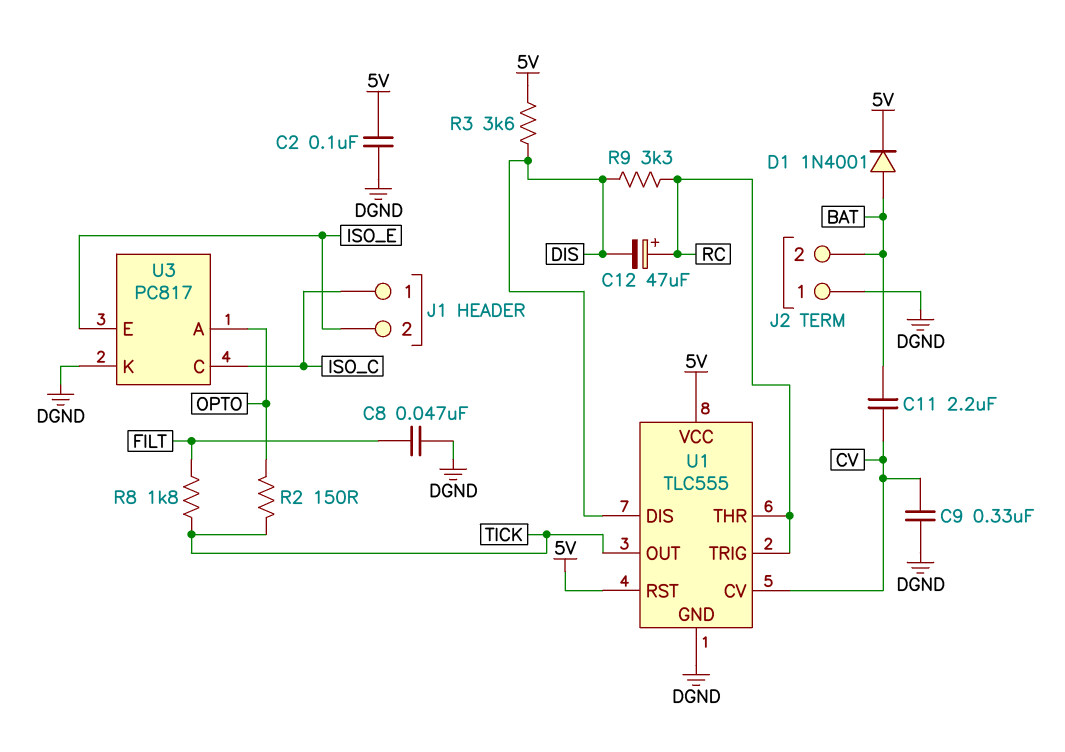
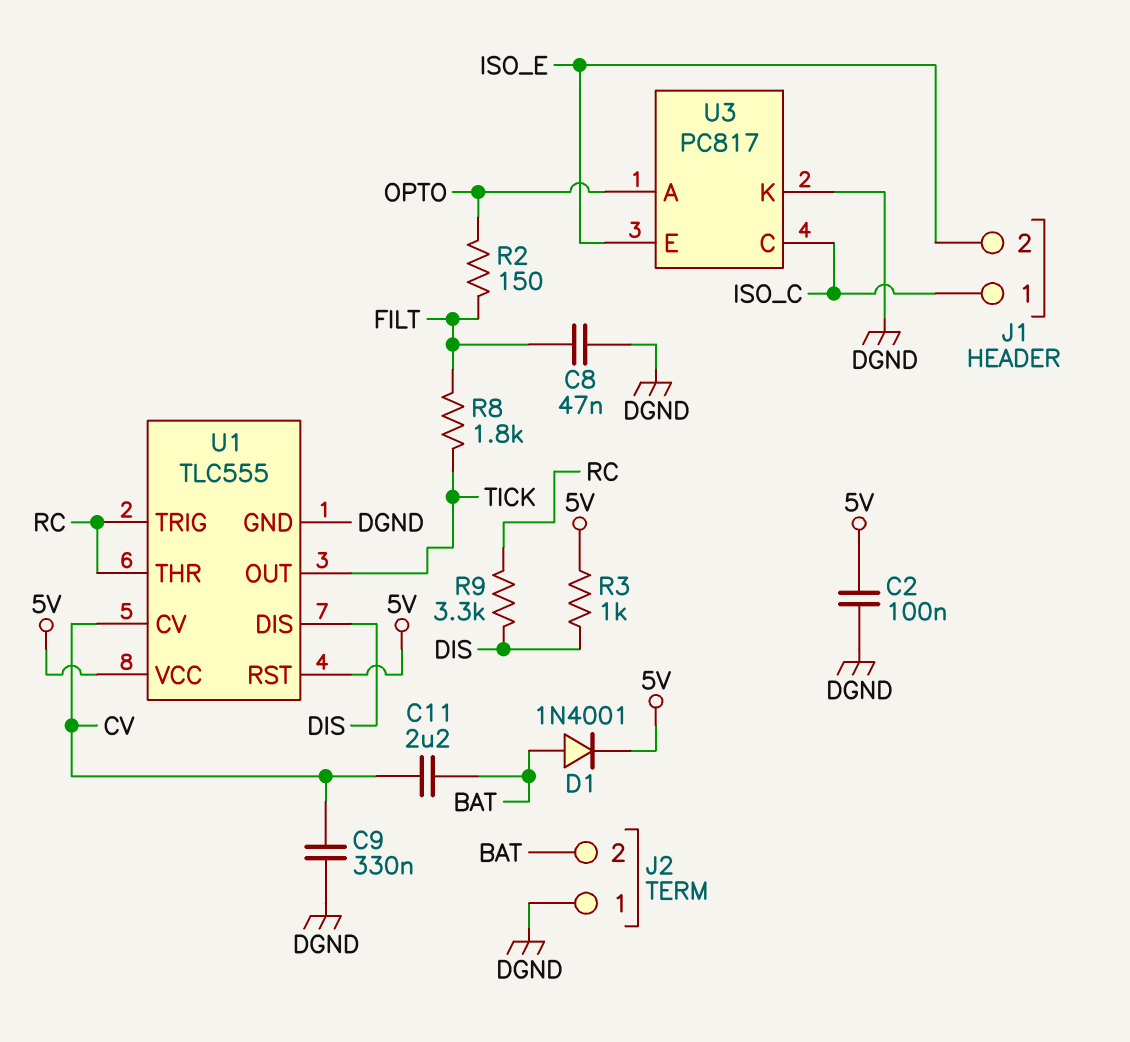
C12: 47uF (plus RC, minus DIS) -> none
R2: 150 (OPTO, TICK) -> 150 (FILT, OPTO)
R3: 3.6k (5V, DIS) -> 1k (5V, DIS)

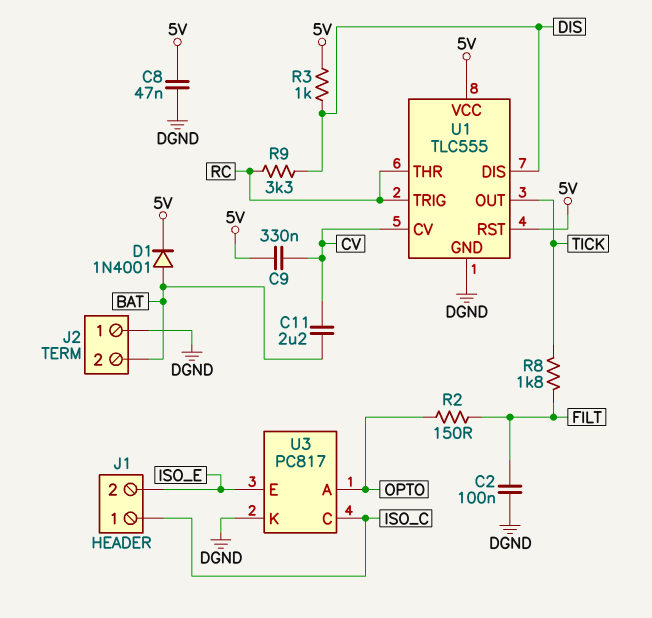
C2: 100nF (5V, DGND) -> 100nF (DGND, FILT)
C8: 47nF (DGND, FILT) -> 47nF (5V, DGND)
C9: 330nF (CV, DGND) -> 330nF (5V, CV)

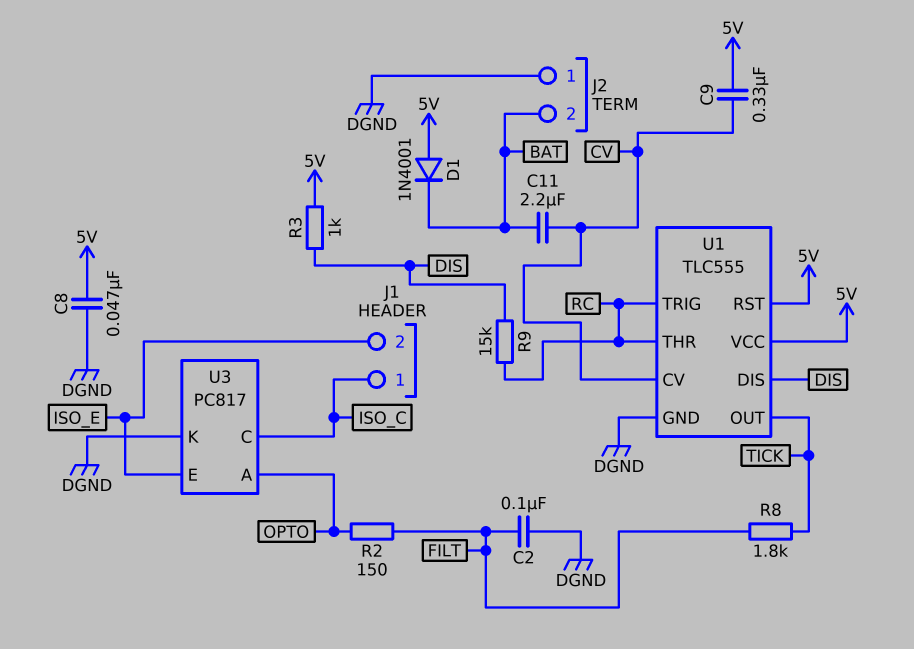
D1: diode 1N4001 (A BAT, K 5V) -> diode 1N4001 (A 5V, K BAT)
R9: 3.3k (DIS, RC) -> 15k (DIS, RC)

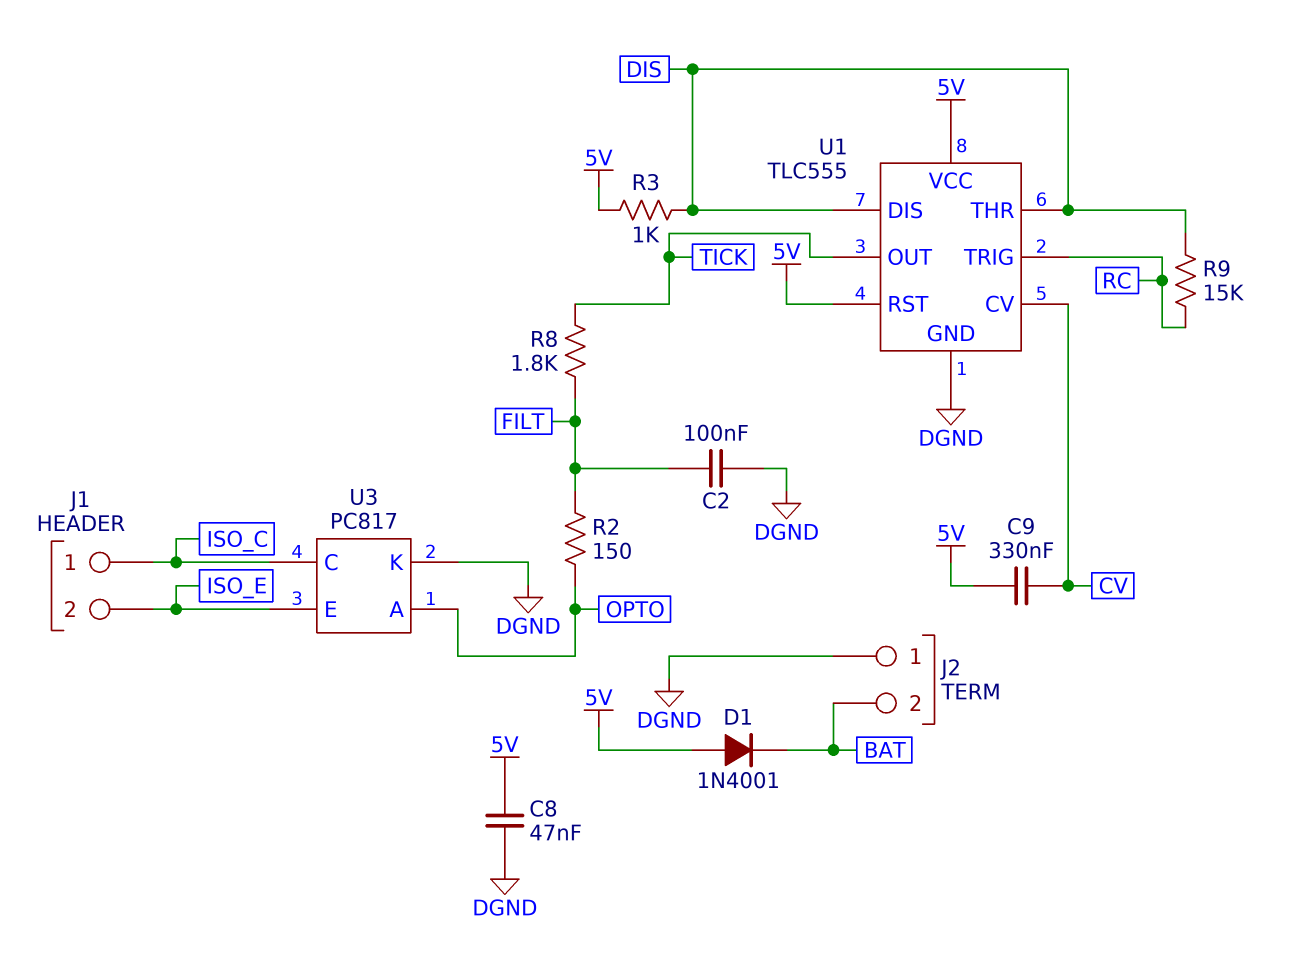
C11: 2.2uF (BAT, CV) -> none
U1 pin THR: RC -> DIS

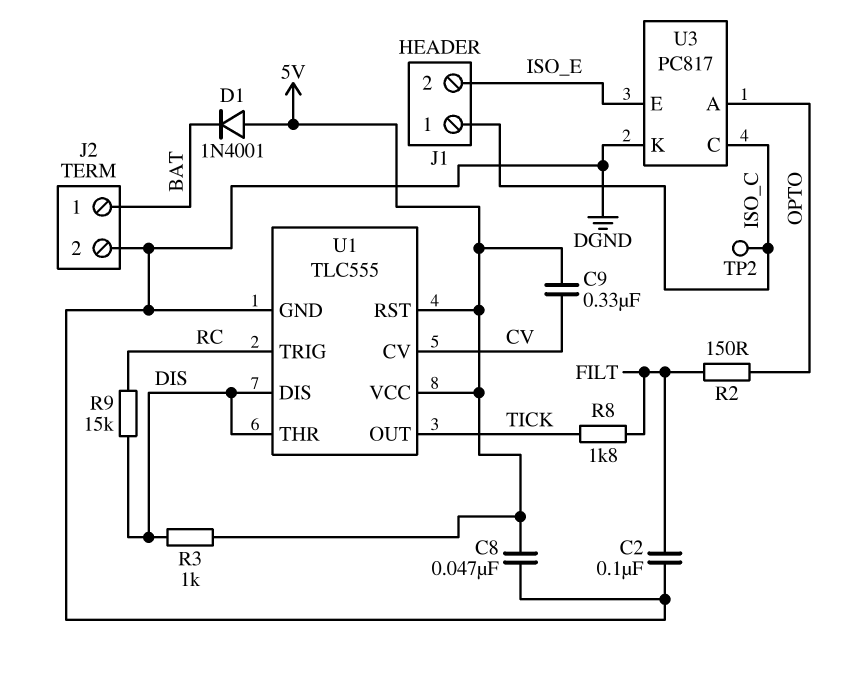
J2 pin 1: DGND -> BAT
J2 pin 2: BAT -> DGND
TP2: none -> test point (ISO_C)

